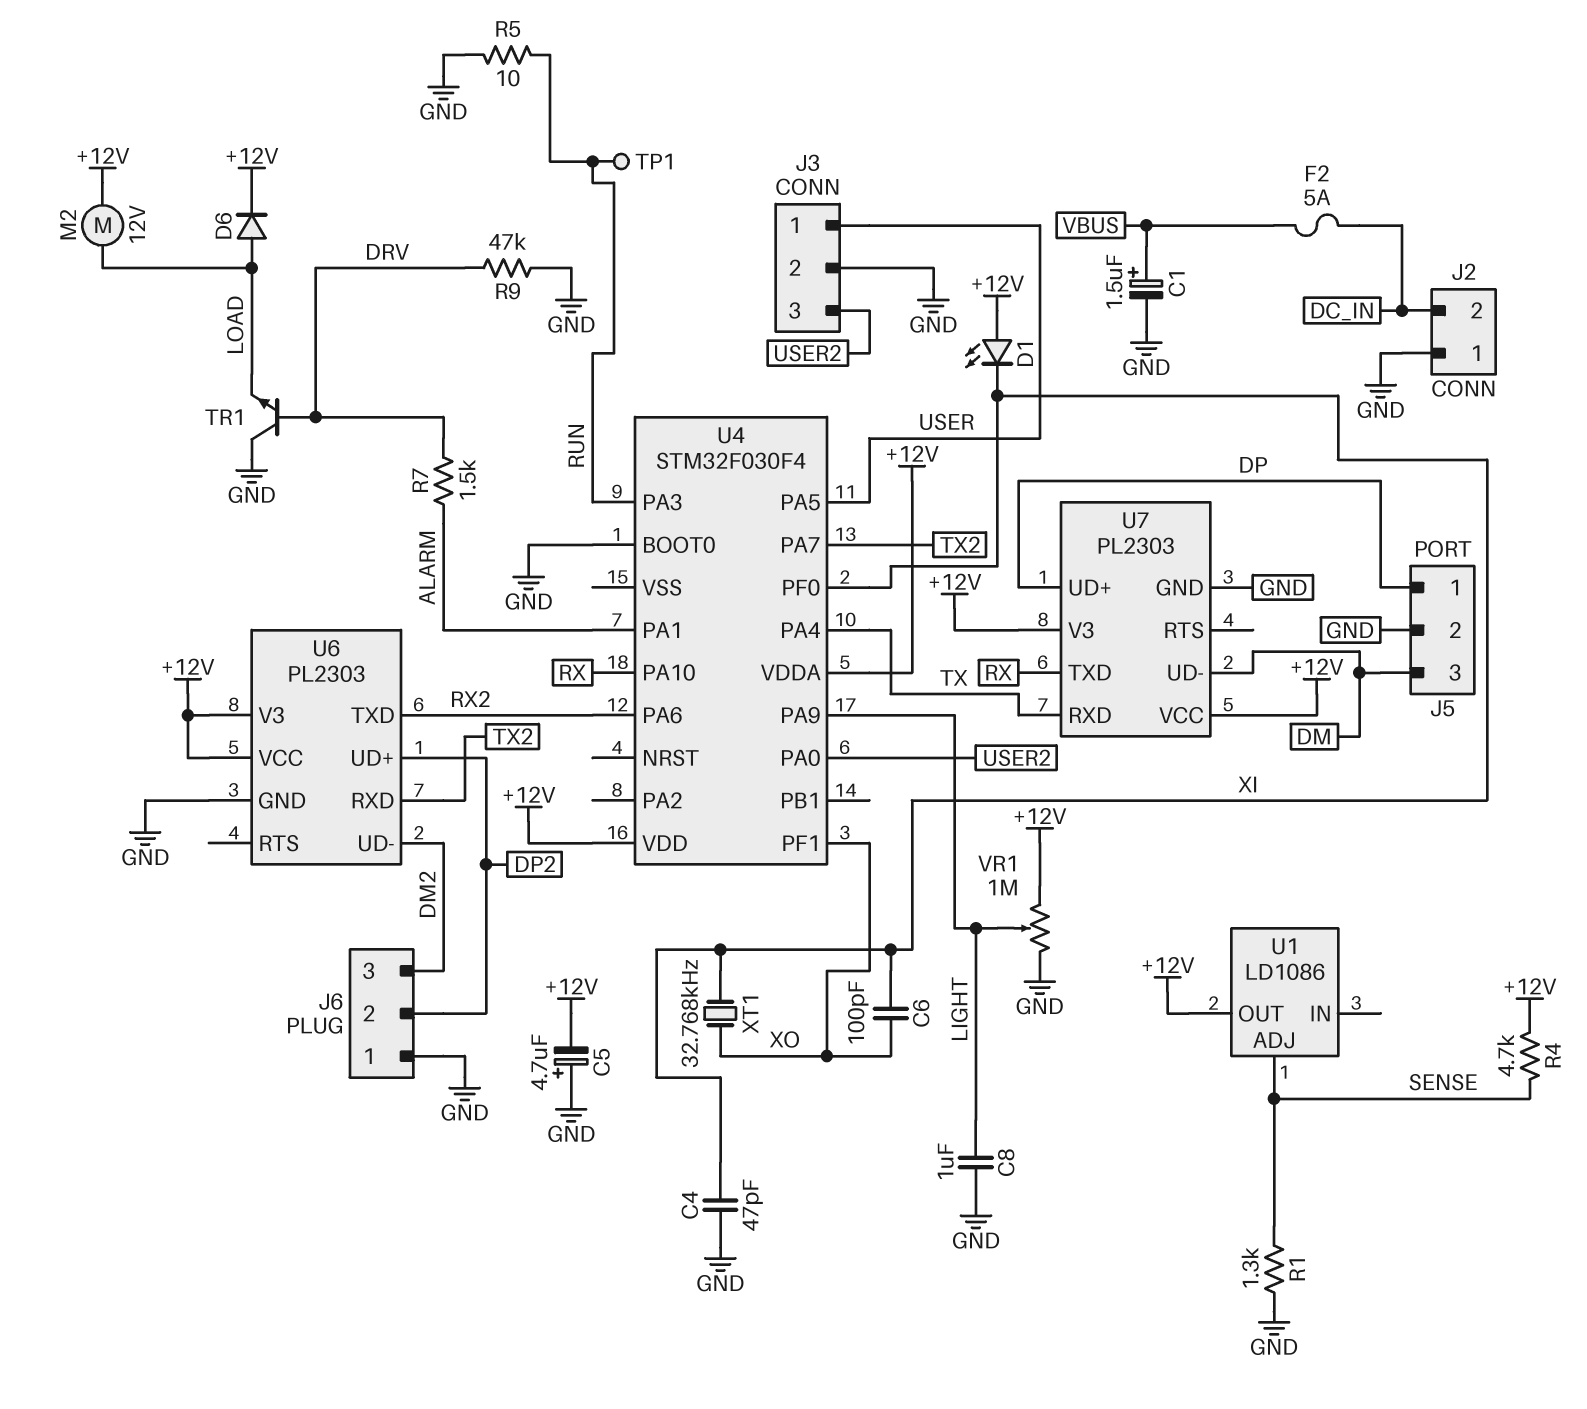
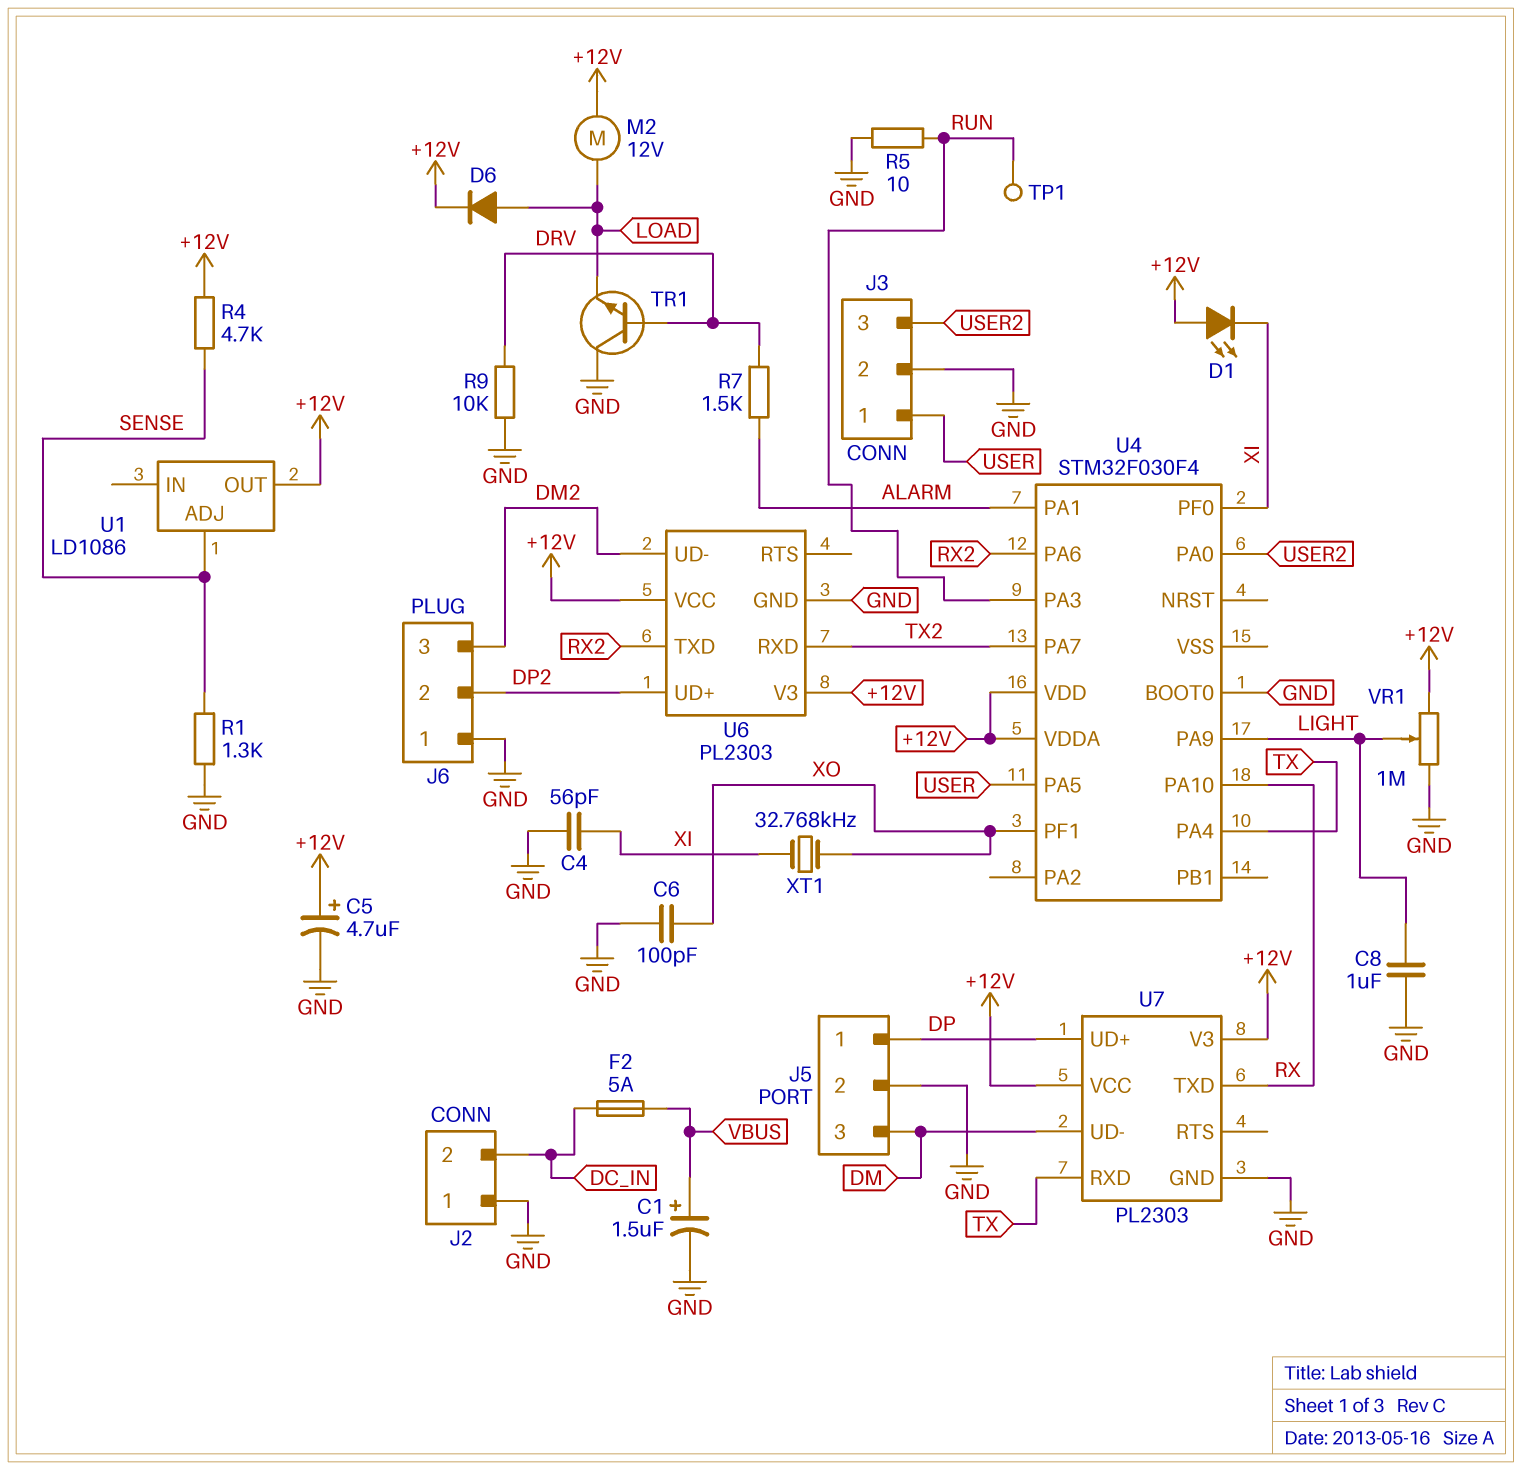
C4: 47pF (GND, XI) -> 56pF (GND, XI)
C5: 4.7uF (plus GND, minus +12V) -> 4.7uF (plus +12V, minus GND)
C6: 100pF (XI, XO) -> 100pF (GND, XO)
R9: 47k (DRV, GND) -> 10k (DRV, GND)

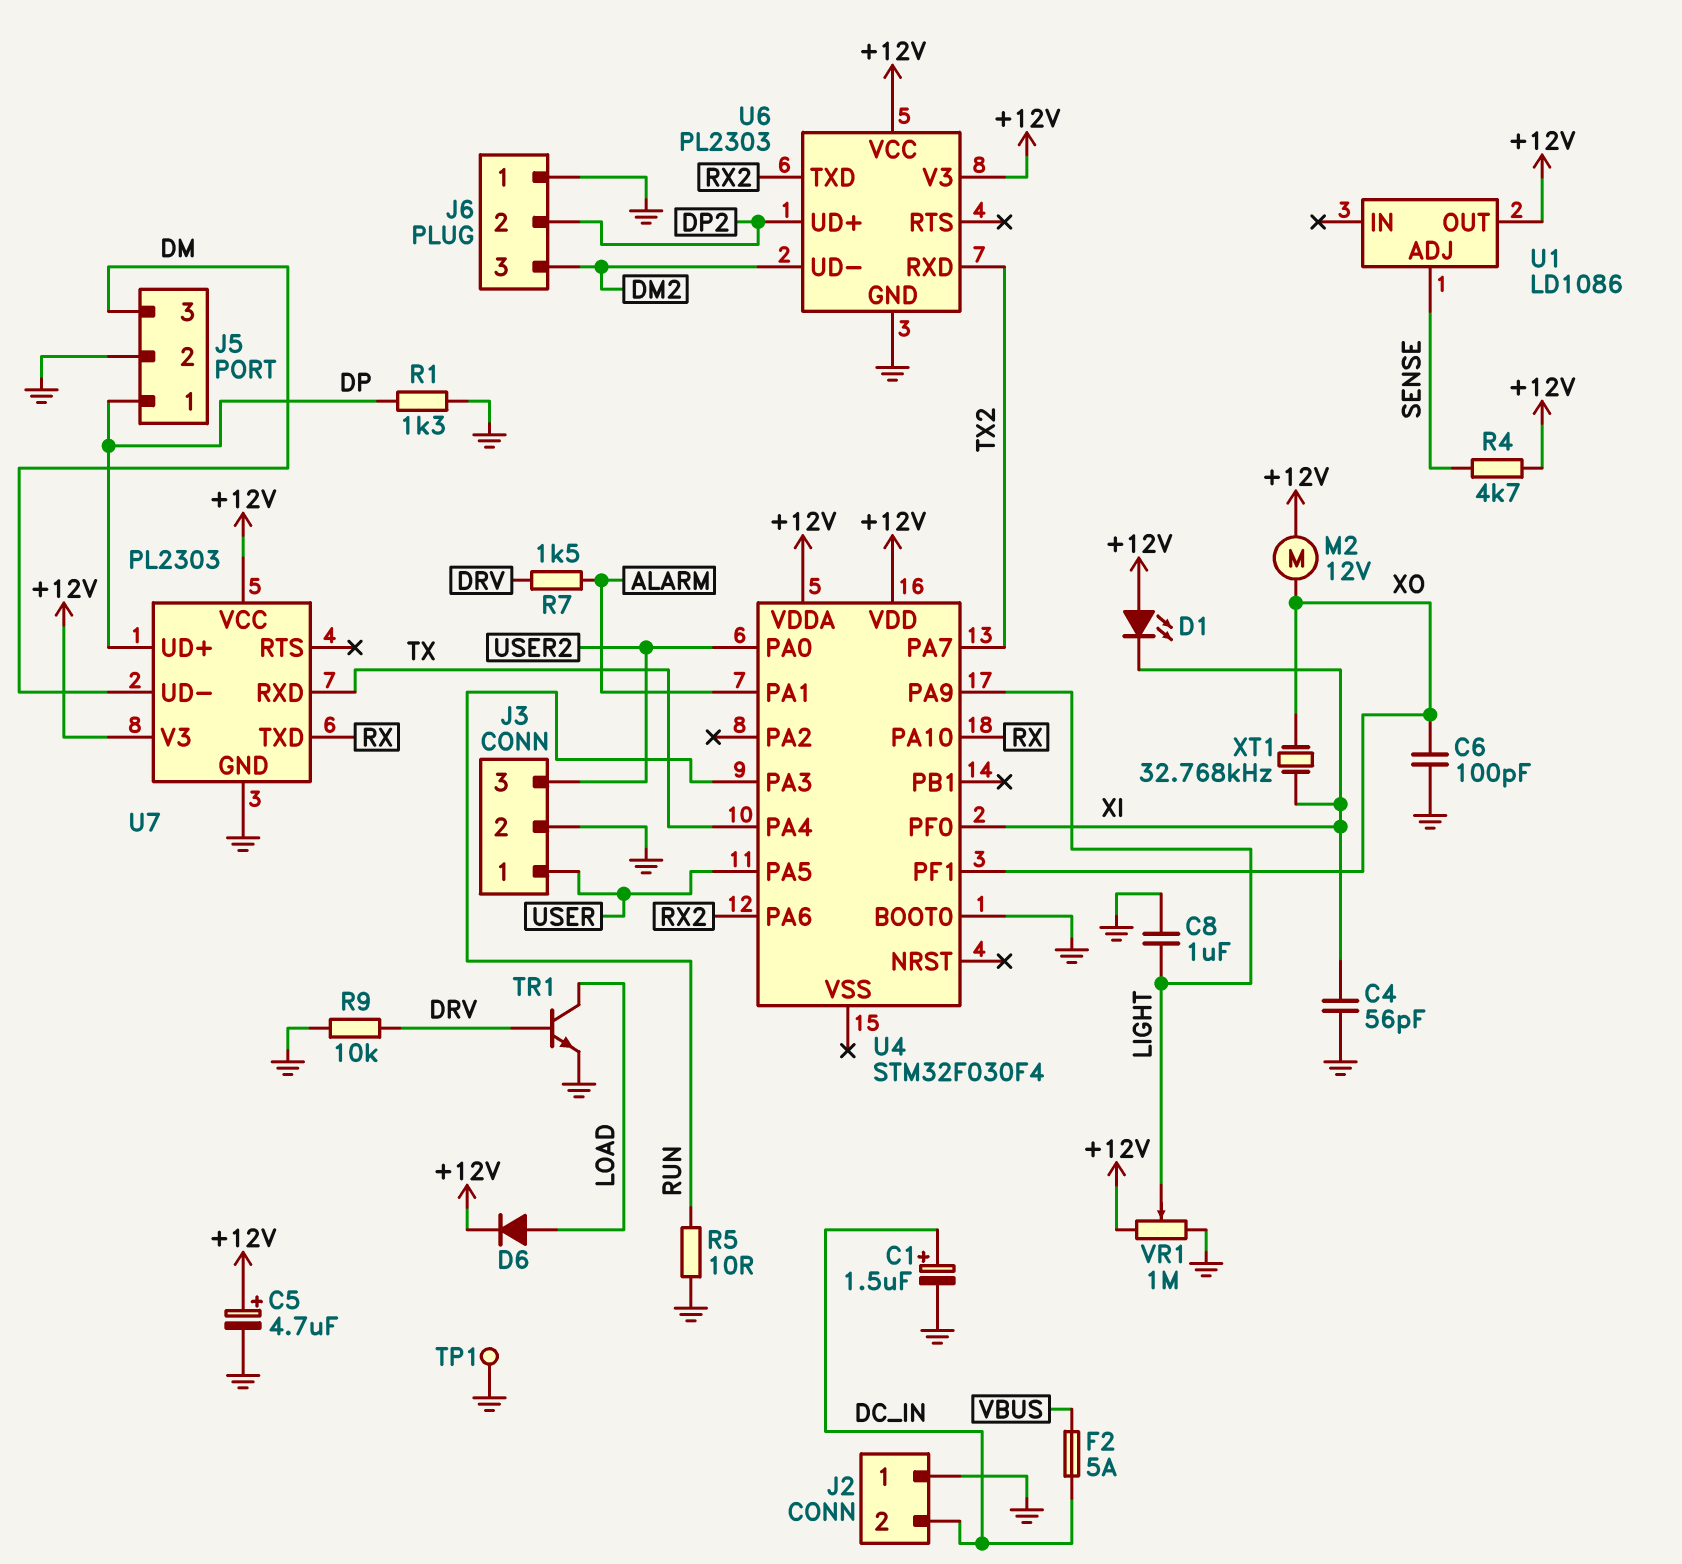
C1: 1.5uF (plus VBUS, minus GND) -> 1.5uF (plus DC_IN, minus GND)
M2: motor 12V (+12V, LOAD) -> motor 12V (+12V, XO)
R1: 1.3k (GND, SENSE) -> 1.3k (DP, GND)
TP1: test point (RUN) -> test point (GND)
TR1: NPN (B DRV, C GND, E LOAD) -> NPN (B DRV, C LOAD, E GND)

